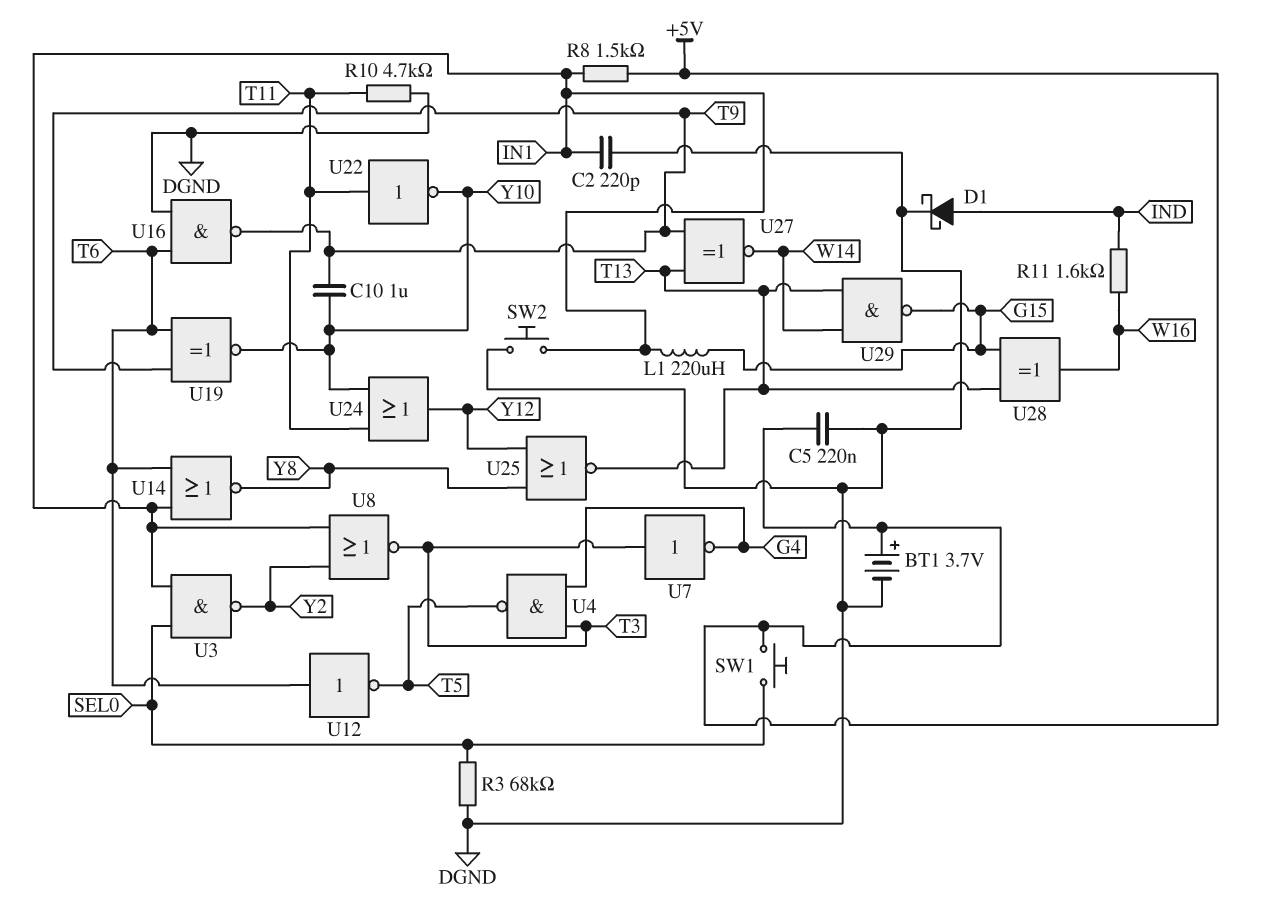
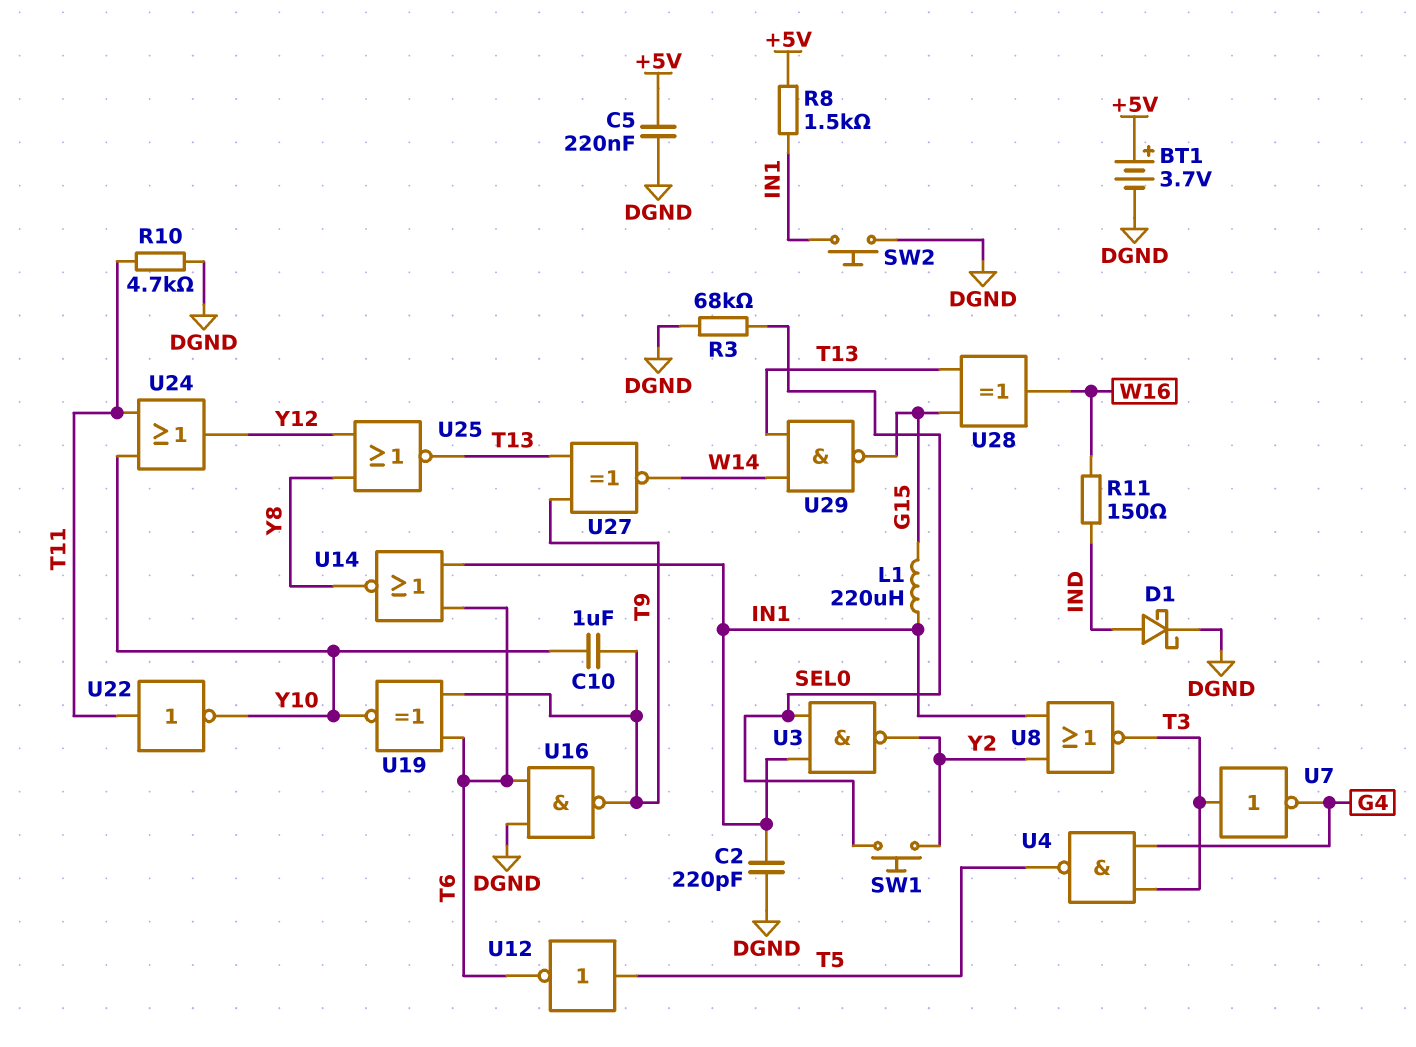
R11: 1.6k (IND, W16) -> 150 (IND, W16)
SW1: button (+5V, SEL0) -> button (SEL0, Y2)
U12: NOT (in T6, out T5) -> NOT (in T5, out T6)

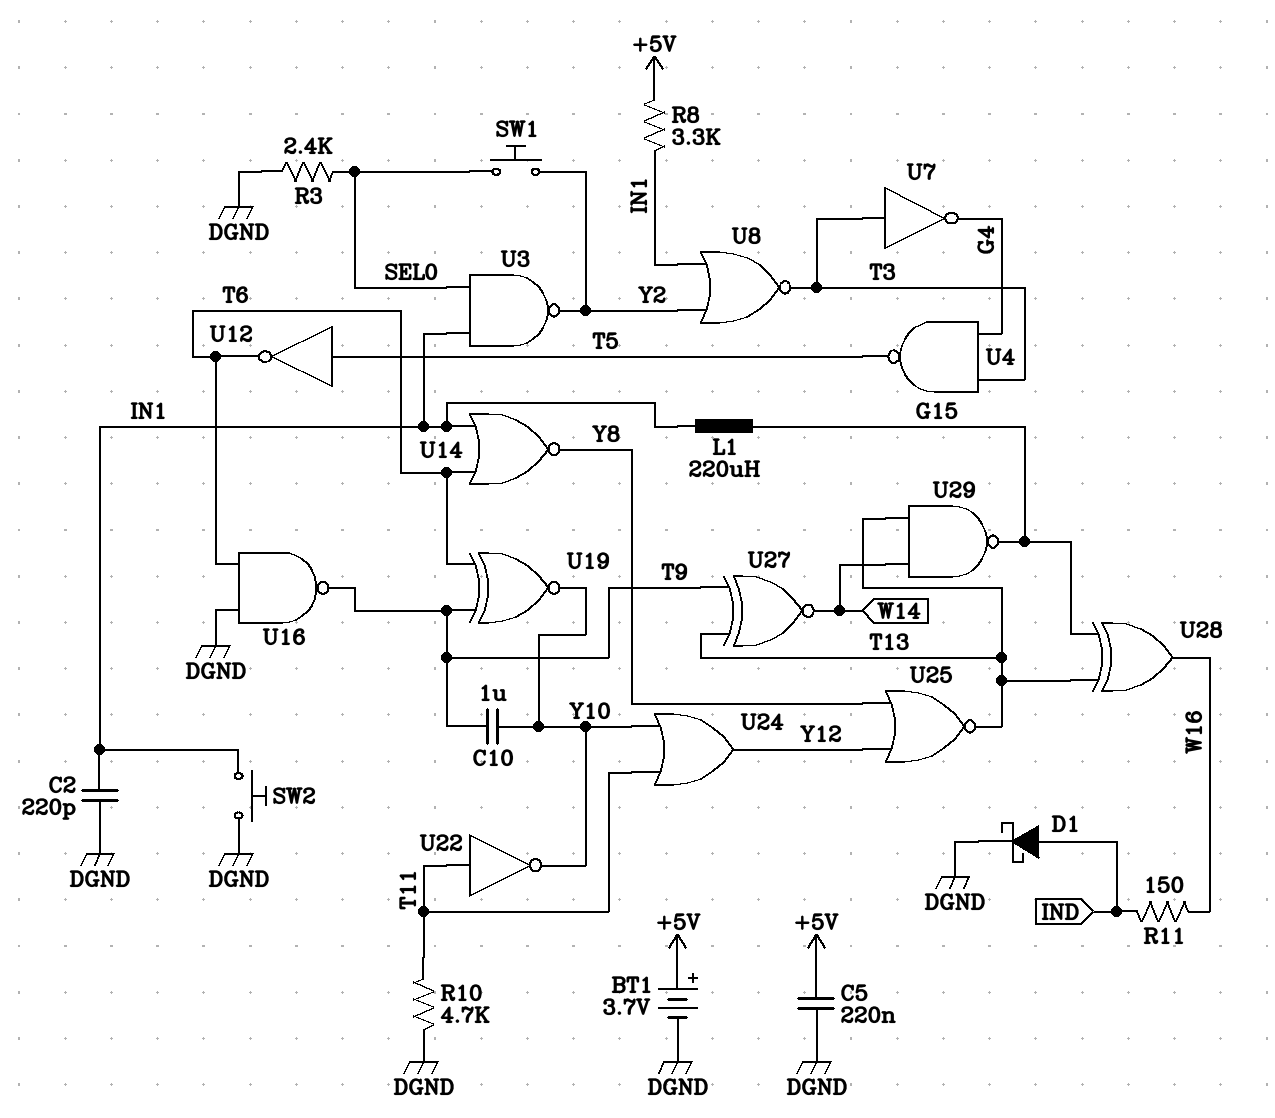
R3: 68k (DGND, SEL0) -> 2.4k (DGND, SEL0)
R8: 1.5k (+5V, IN1) -> 3.3k (+5V, IN1)

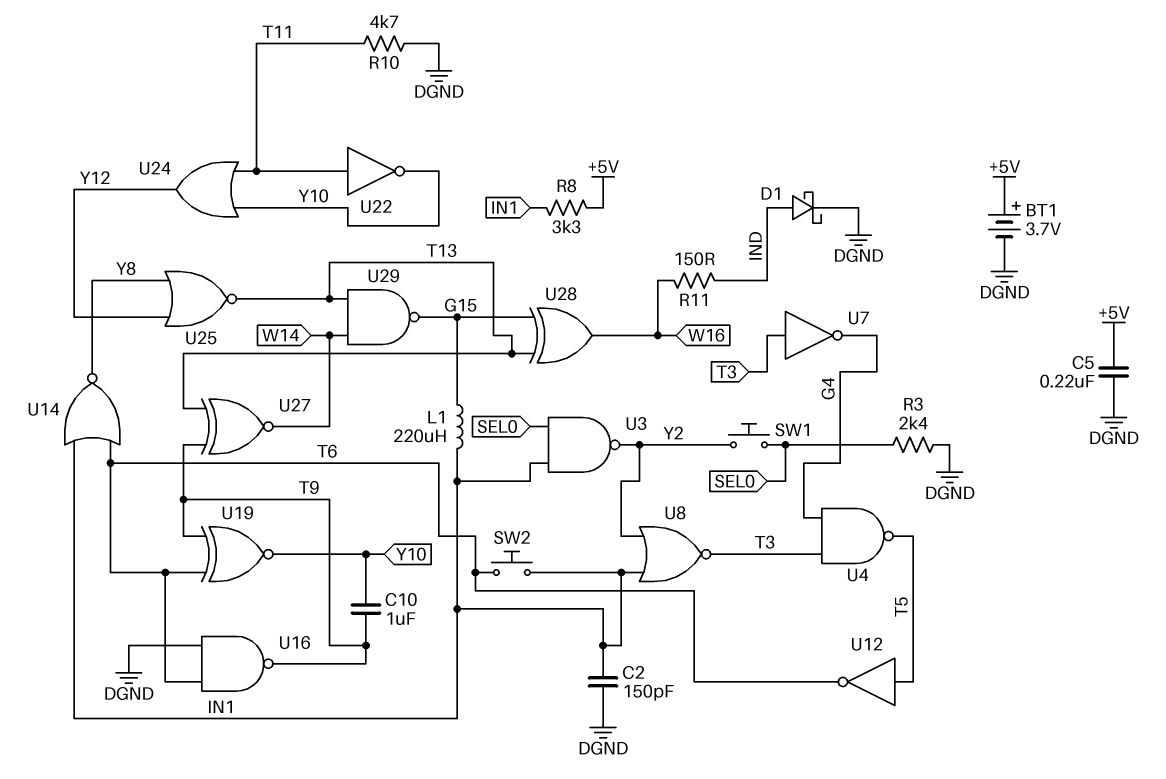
C2: 220pF (DGND, IN1) -> 150pF (DGND, IN1)
SW2: button (DGND, IN1) -> button (IN1, T6)

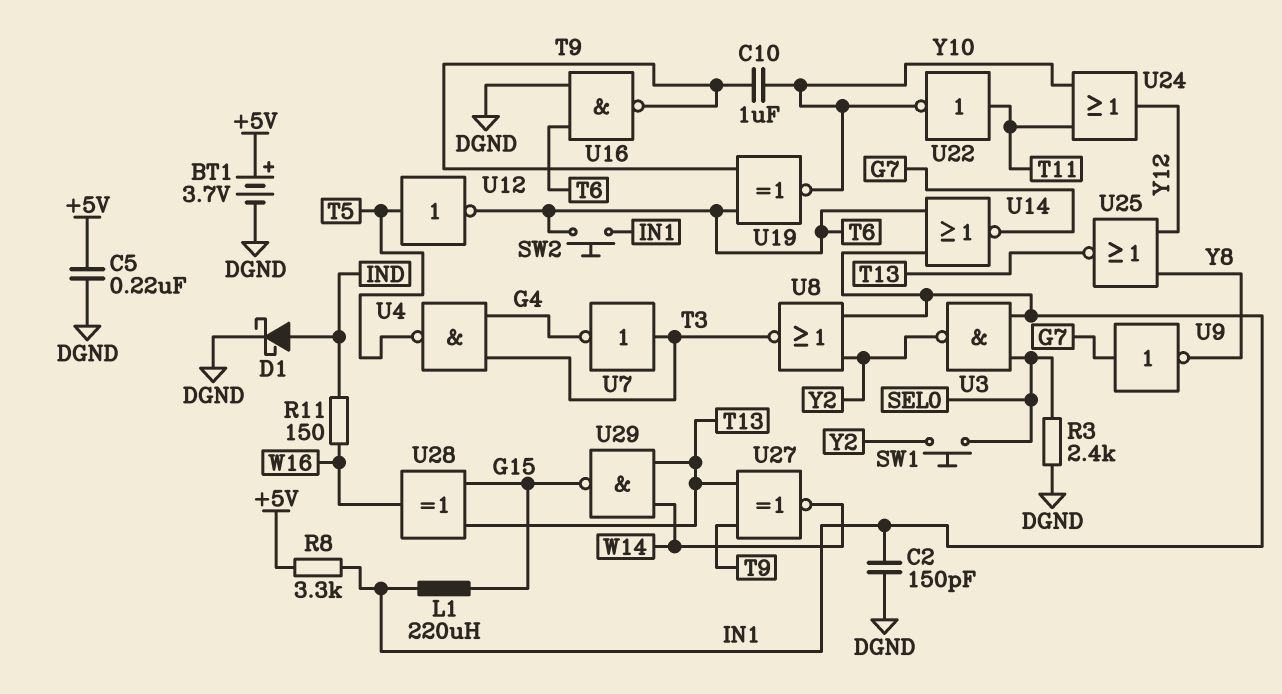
R10: 4.7k (DGND, T11) -> none
U9: none -> NOT (in G7, out Y8)
U14: NOR (in IN1, in T6, out Y8) -> NOR (in IN1, in T6, out G7)

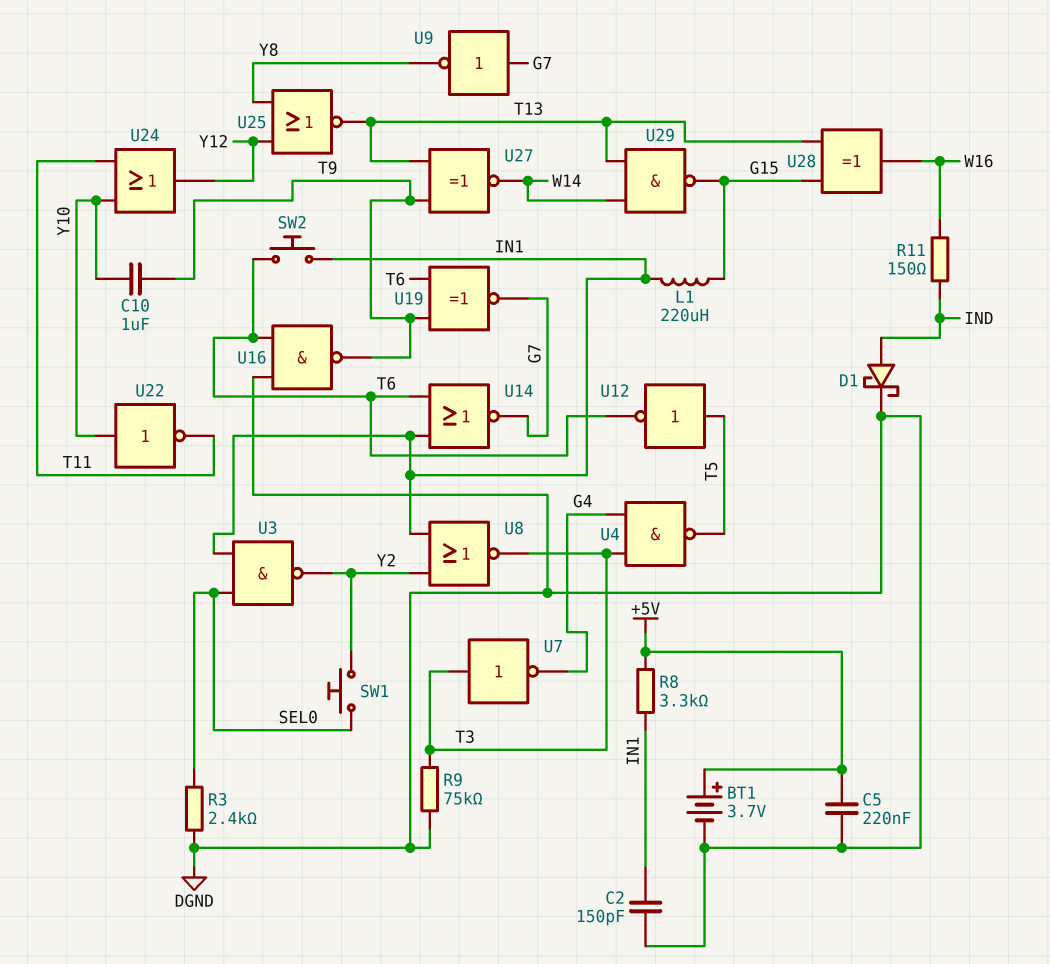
R9: none -> 75k (DGND, T3)
U19: XNOR (in T6, in T9, out Y10) -> XNOR (in T6, in T9, out G7)
U22: NOT (in T11, out Y10) -> NOT (in Y10, out T11)

